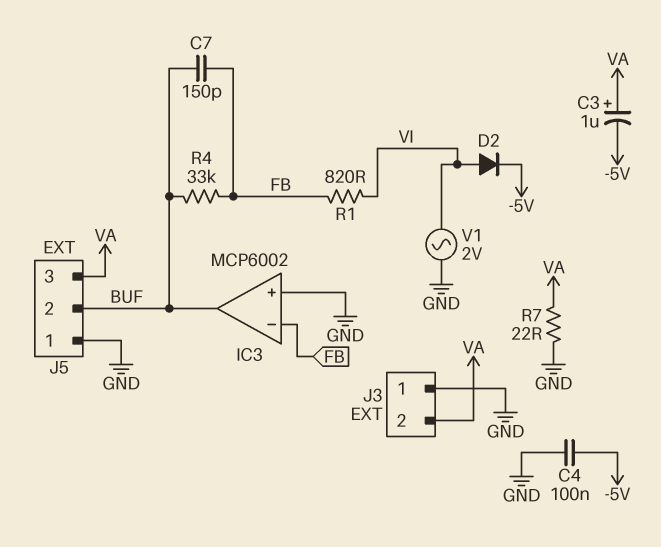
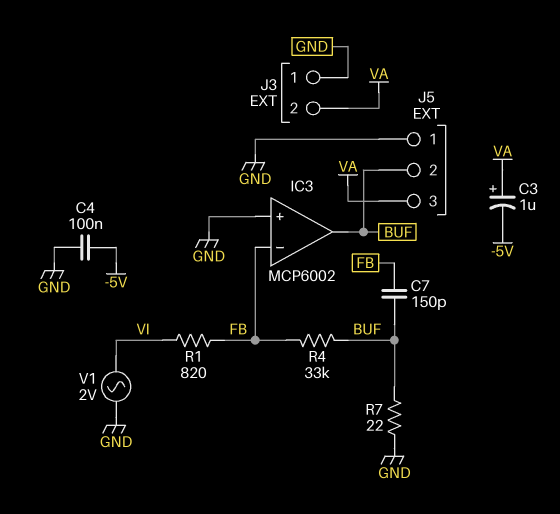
D2: diode (A VI, K -5V) -> none
R7: 22 (GND, VA) -> 22 (BUF, GND)

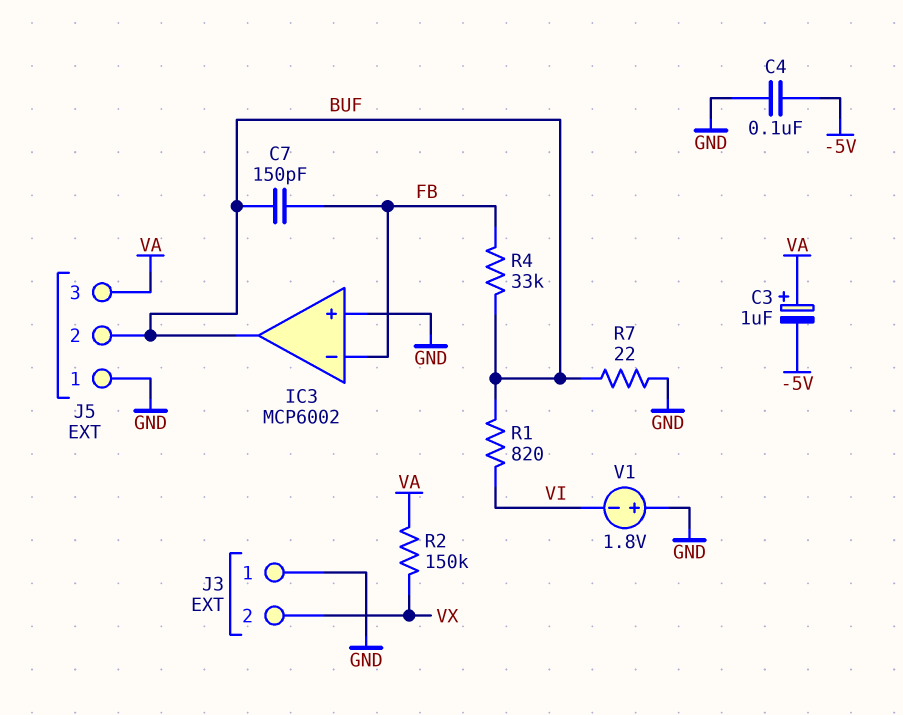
J3 pin 2: VA -> VX
R1: 820 (FB, VI) -> 820 (BUF, VI)
R2: none -> 150k (VA, VX)
V1: AC 2V (GND, VI) -> 1.8V (plus GND, minus VI)

